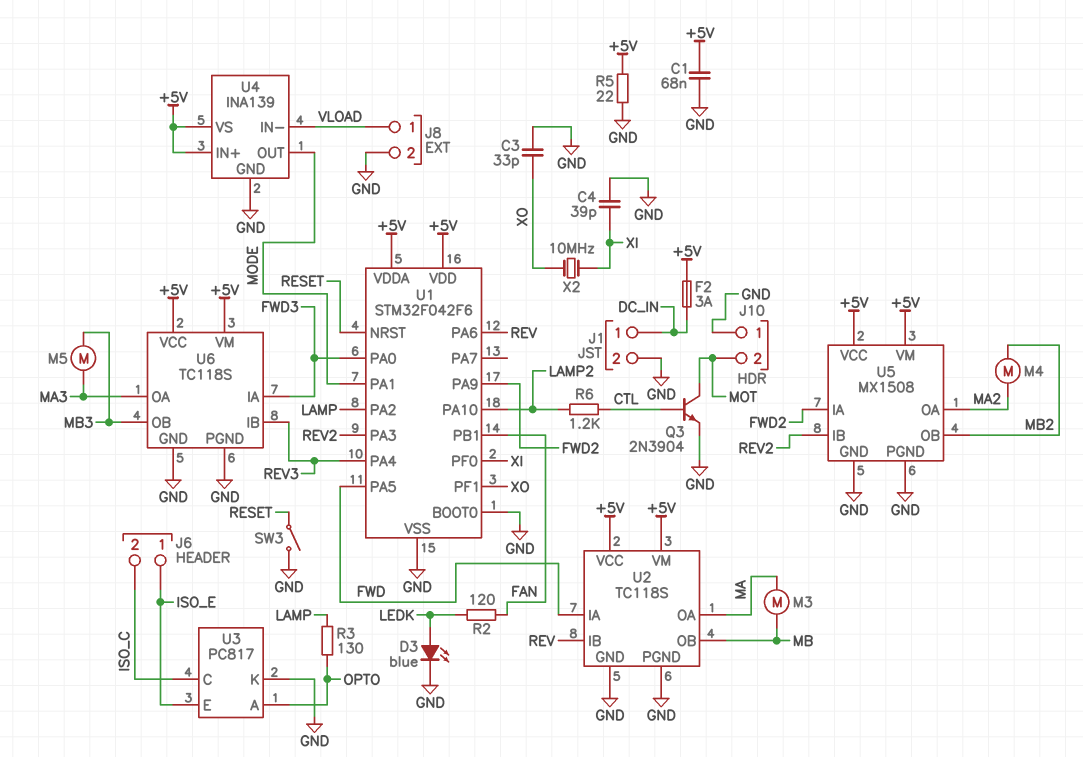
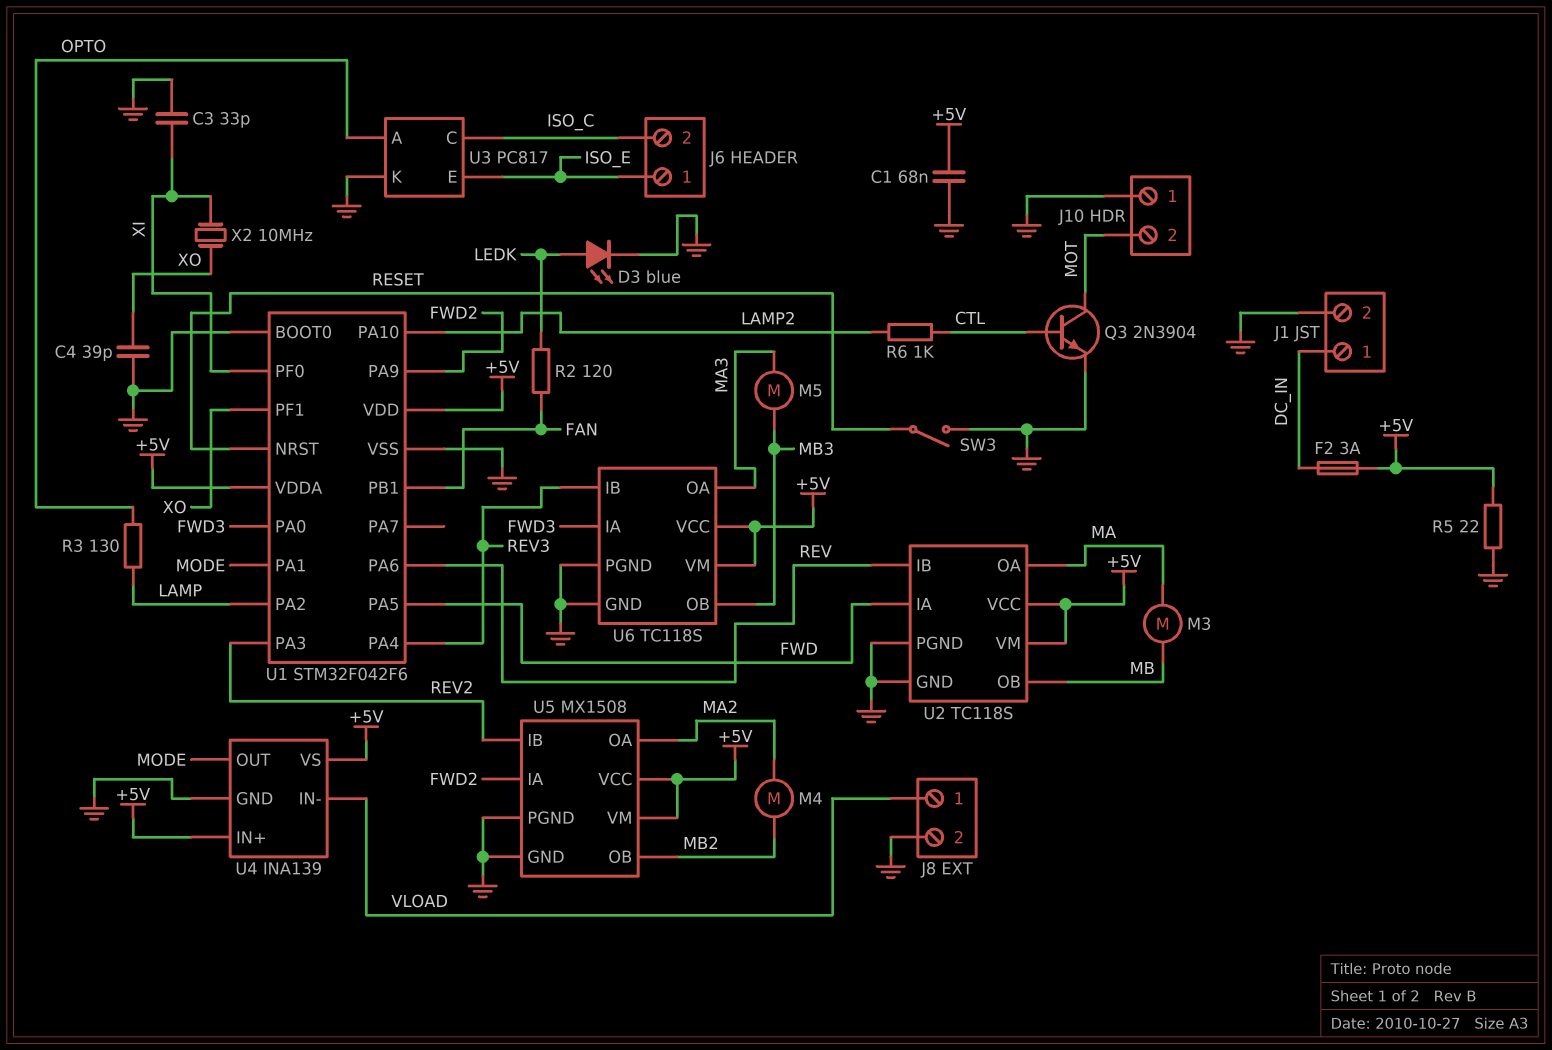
C3: 33pF (GND, XO) -> 33pF (GND, XI)
C4: 39pF (GND, XI) -> 39pF (GND, XO)
R6: 1.2k (CTL, LAMP2) -> 1k (CTL, LAMP2)

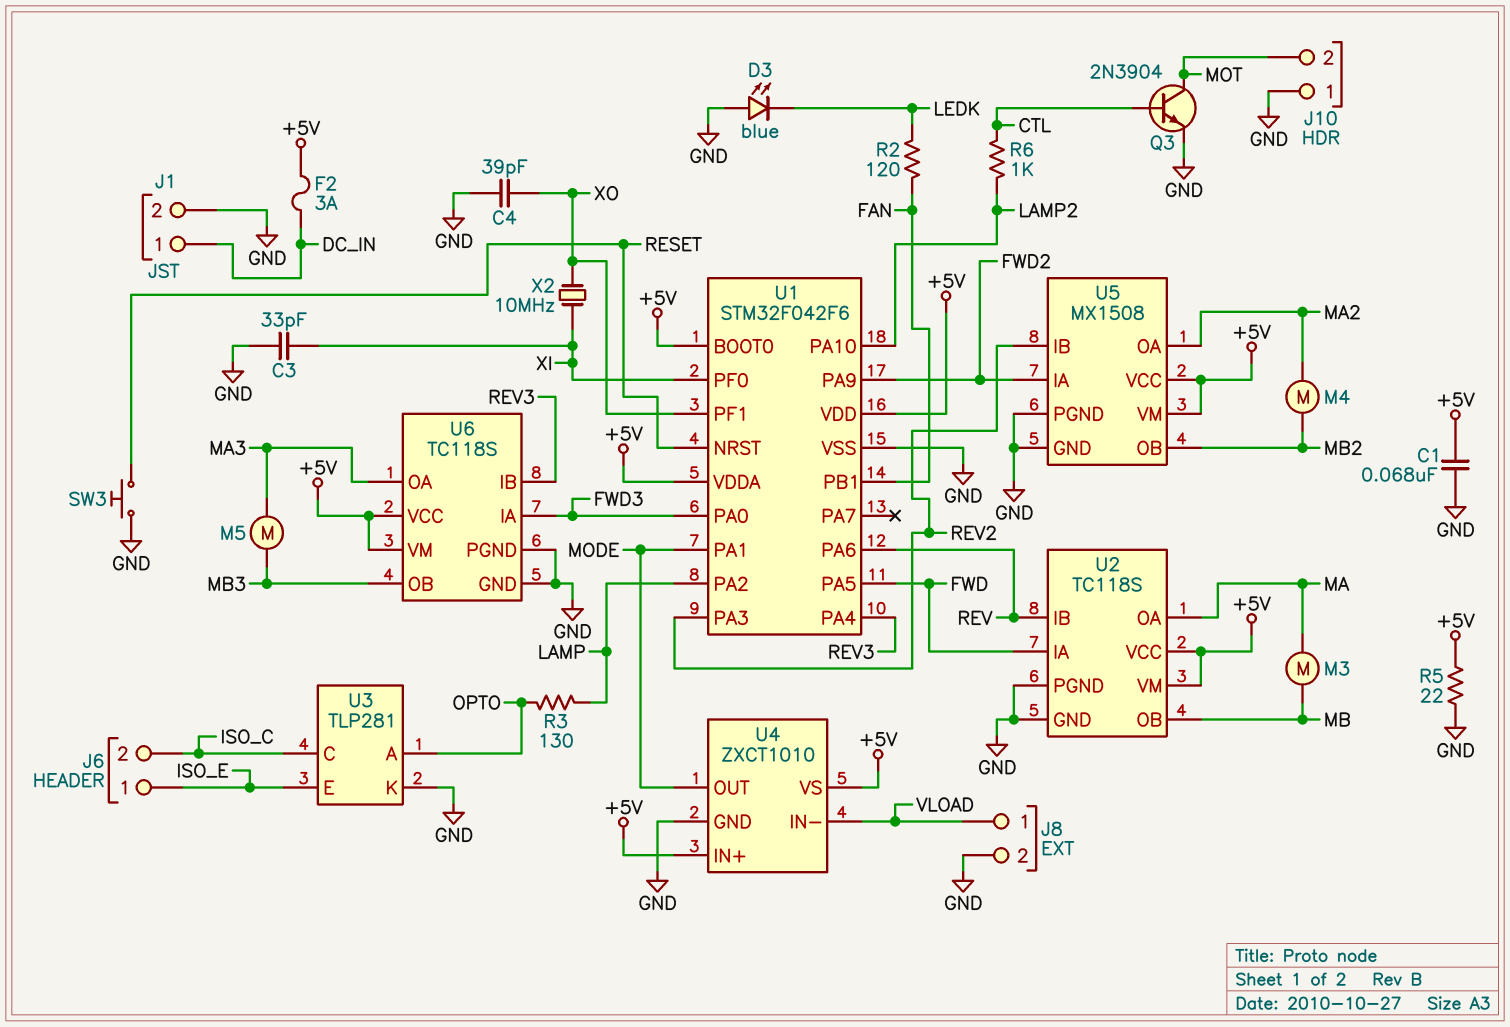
D3: LED blue (A LEDK, K GND) -> LED blue (A GND, K LEDK)
SW3: switch (GND, RESET) -> button (GND, RESET)
U1 pin BOOT0: GND -> +5V
U3: PC817 -> TLP281
U4: INA139 -> ZXCT1010

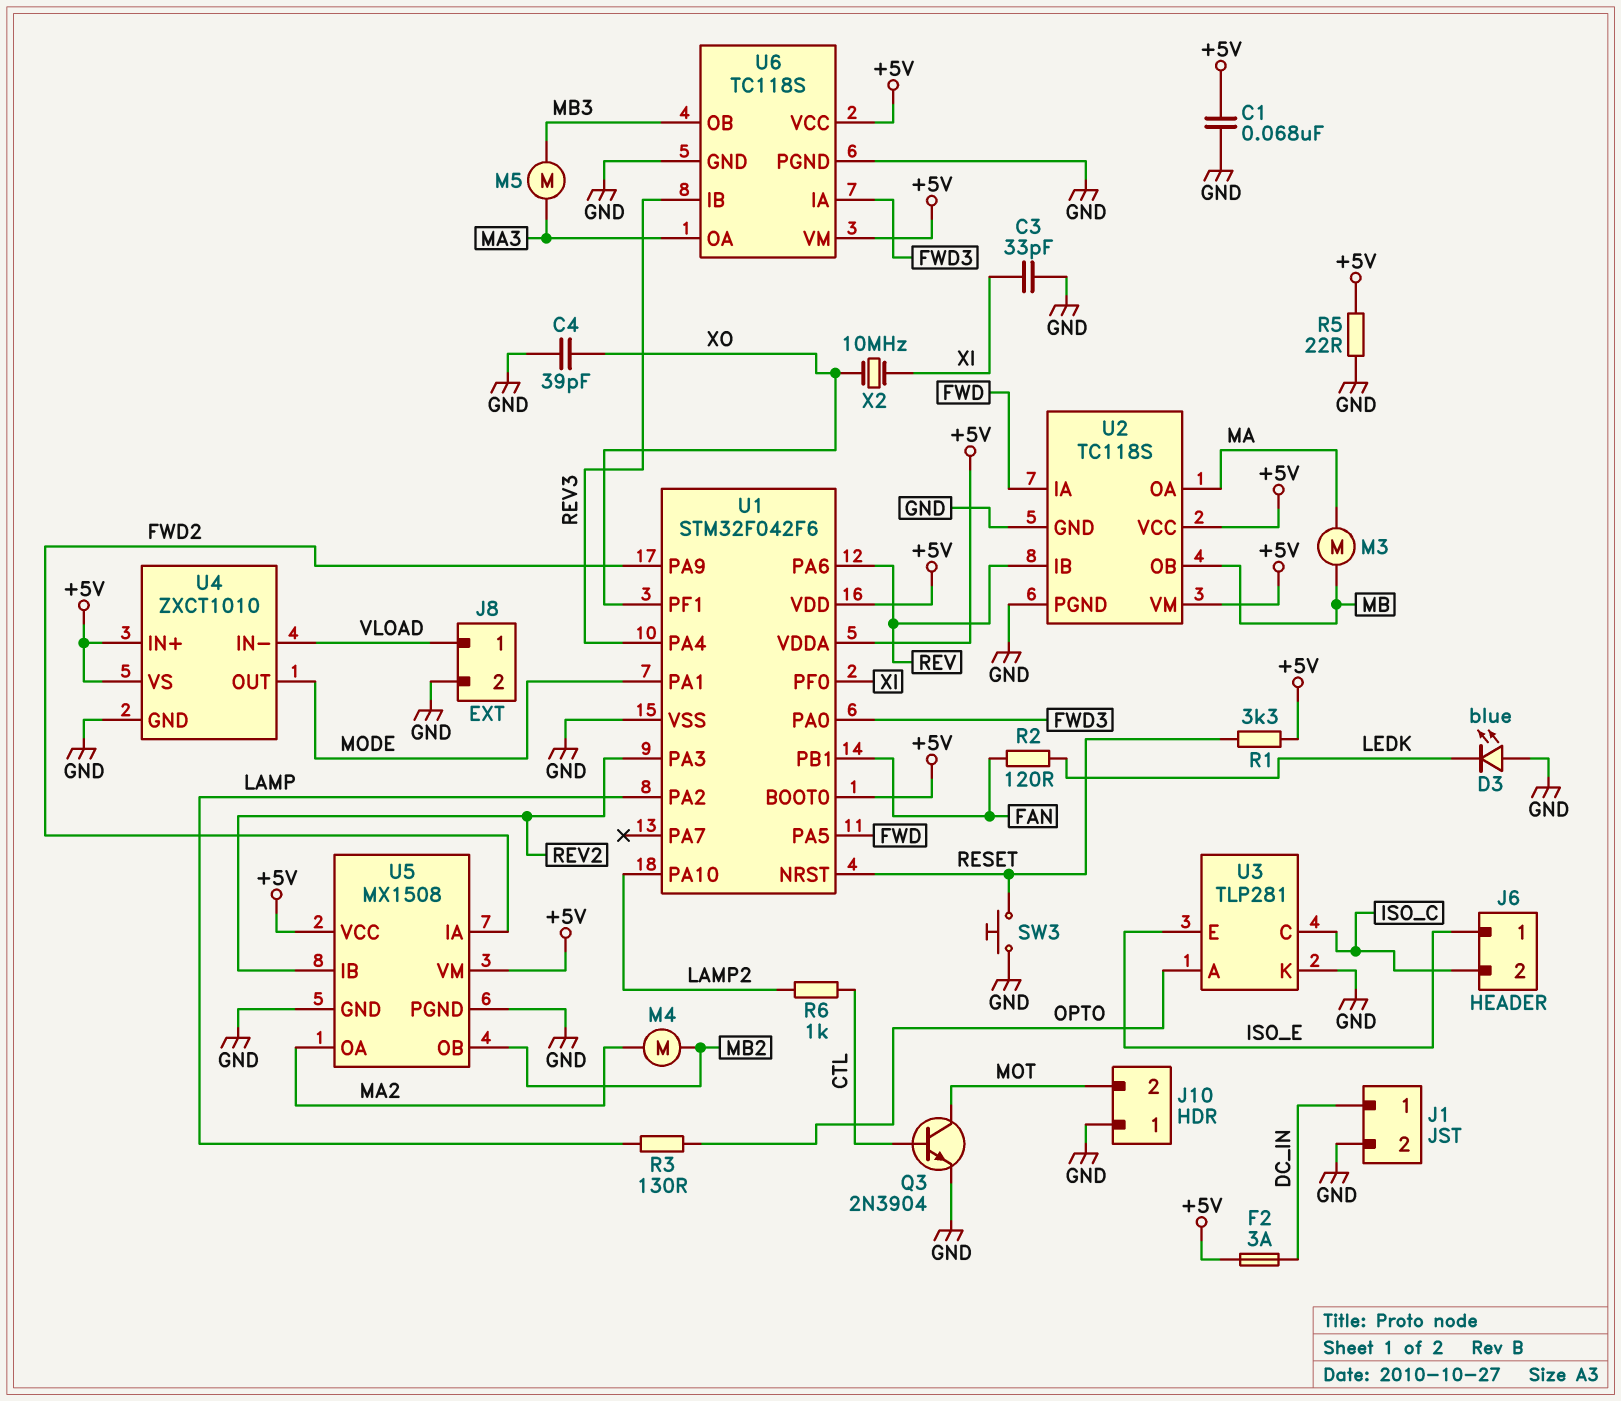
R1: none -> 3.3k (+5V, RESET)

